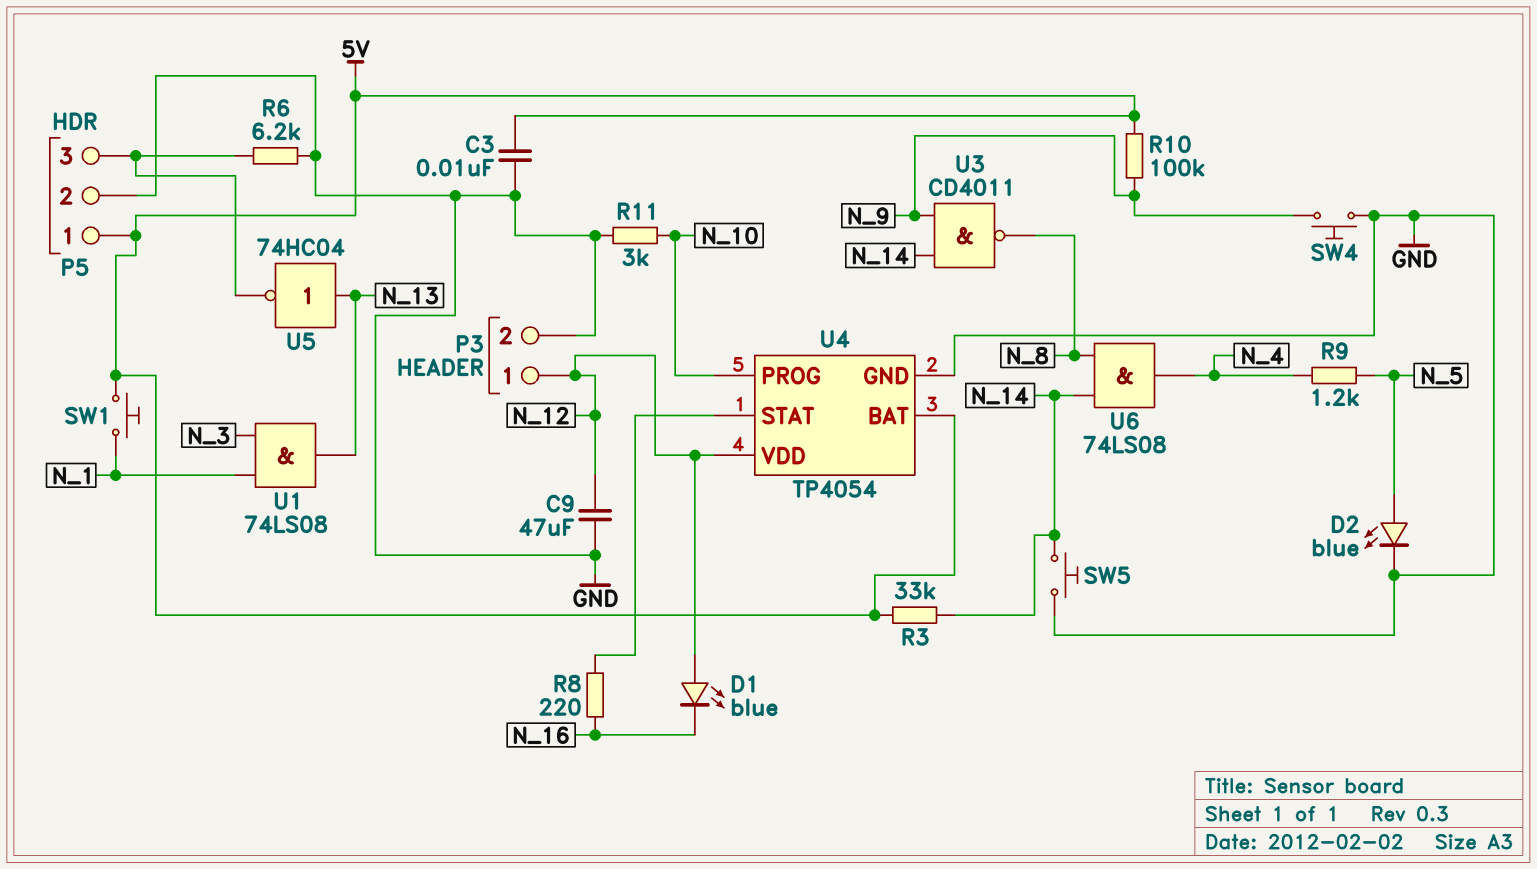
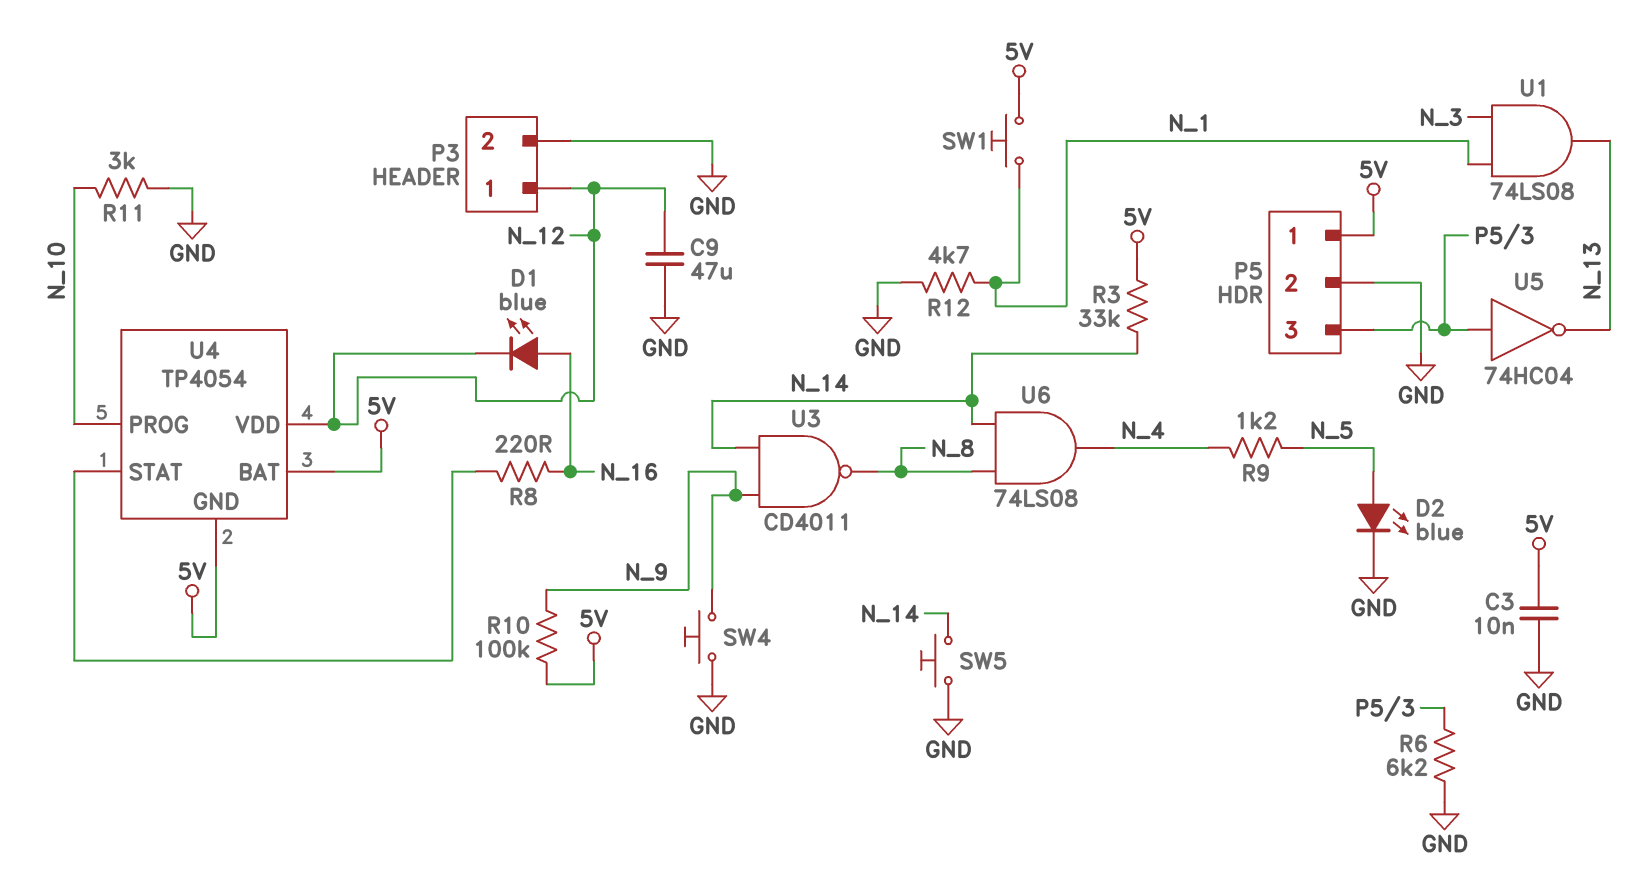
D1: LED blue (A N_12, K N_16) -> LED blue (A N_16, K N_12)
R12: none -> 4.7k (GND, N_1)
U4 pin GND: GND -> 5V
U5: NOT 74HC04 (in N_13, out P5/3) -> NOT 74HC04 (in P5/3, out N_13)

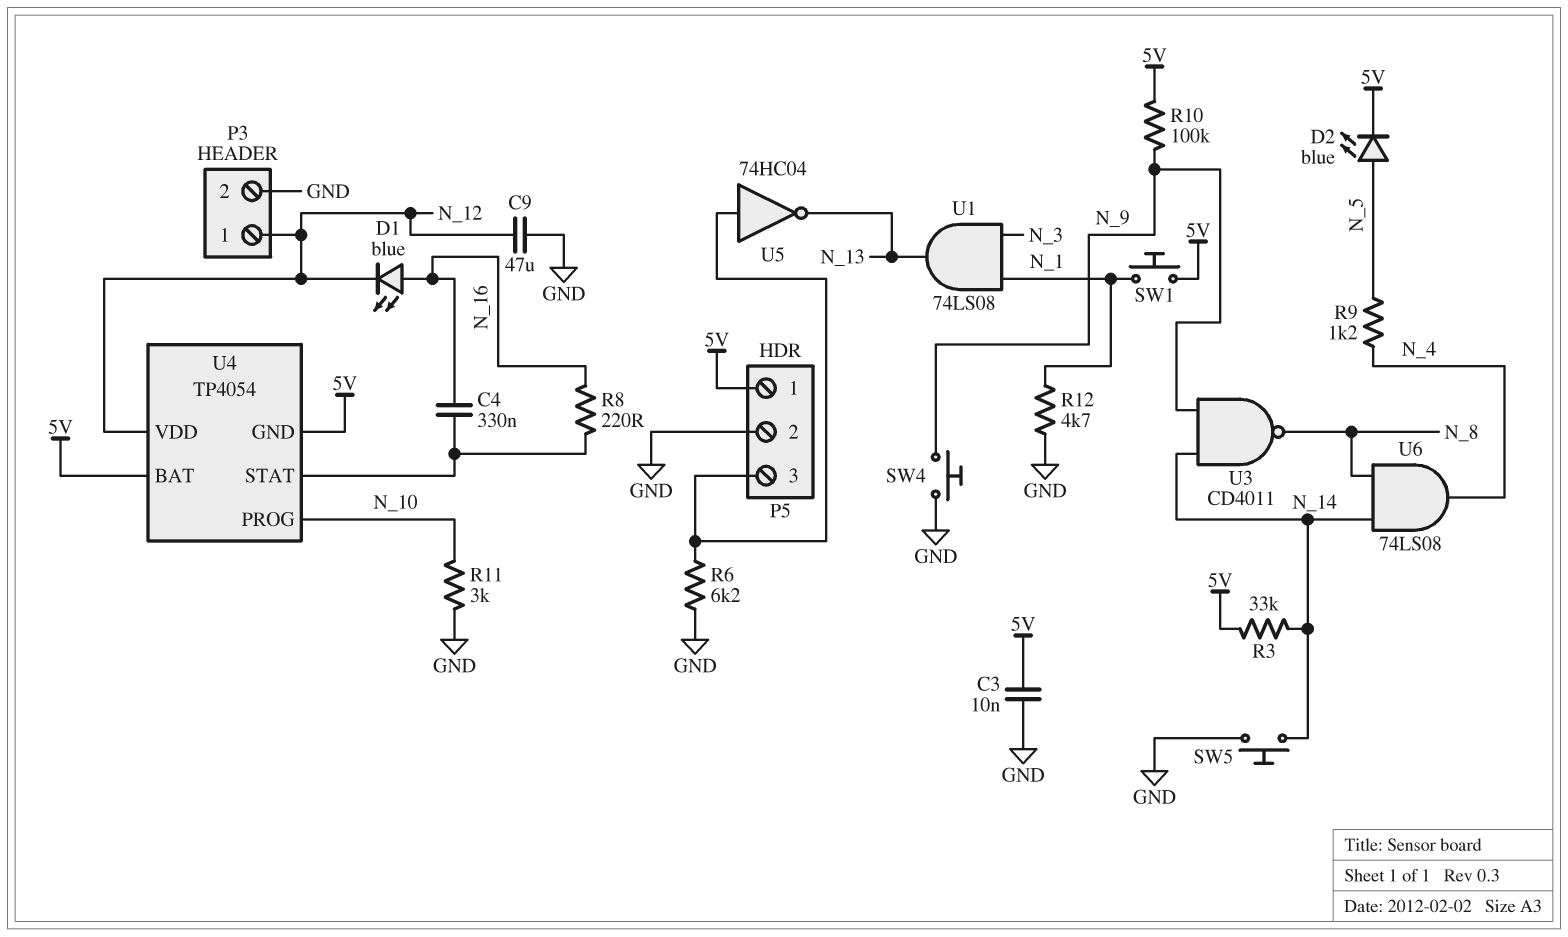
C4: none -> 330nF (N_16, U4/STAT)
D2: LED blue (A N_5, K GND) -> LED blue (A N_5, K 5V)

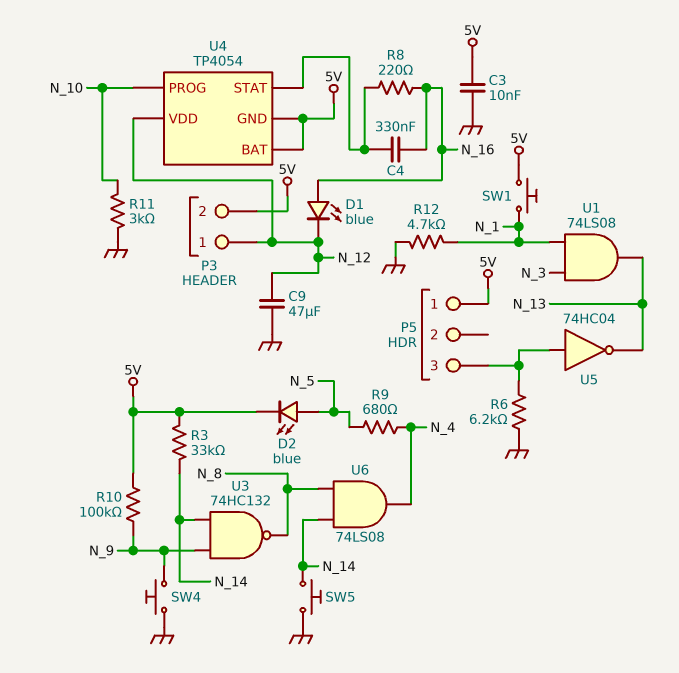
P3 pin 2: GND -> 5V
P5 pin 2: GND -> none
R9: 1.2k (N_4, N_5) -> 680 (N_4, N_5)
U3: NAND CD4011 (in N_9, in N_14, out N_8) -> NAND 74HC132 (in N_9, in N_14, out N_8)

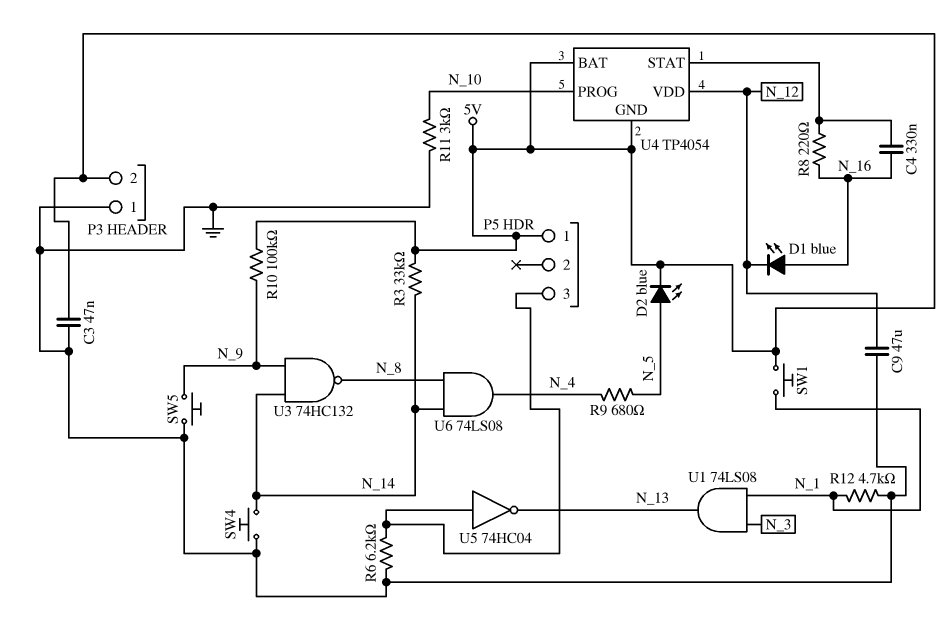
C3: 10nF (5V, GND) -> 47nF (5V, GND)
P3 pin 1: N_12 -> GND
SW4: button (GND, N_9) -> button (GND, N_14)
SW5: button (GND, N_14) -> button (GND, N_9)

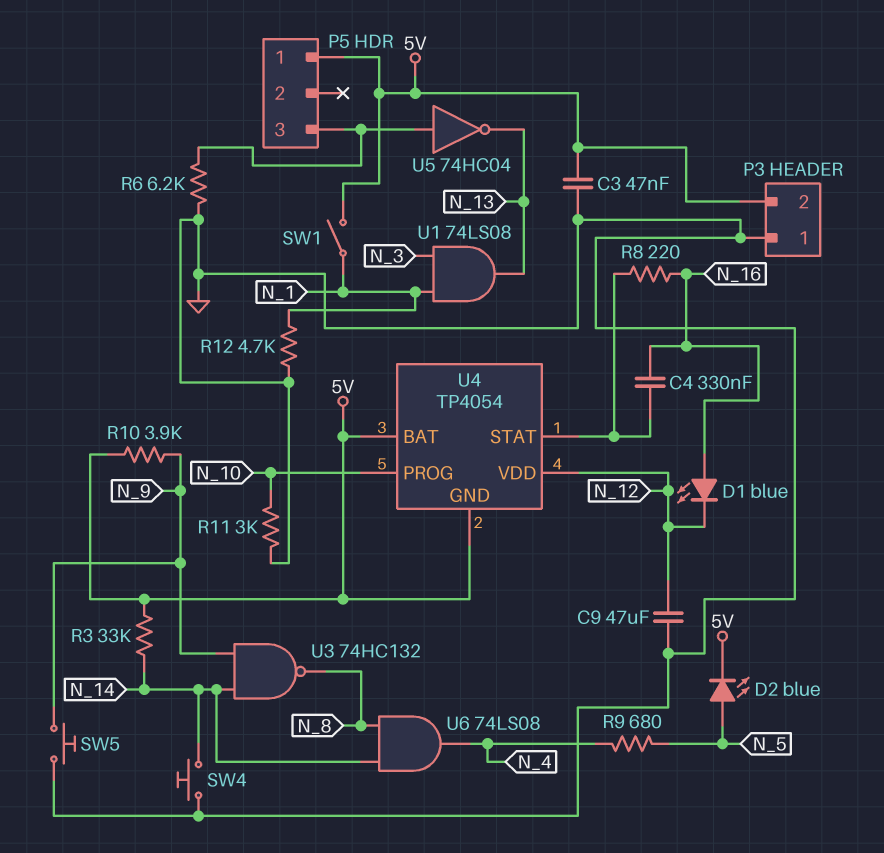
R10: 100k (5V, N_9) -> 3.9k (5V, N_9)
SW1: button (5V, N_1) -> switch (5V, N_1)

